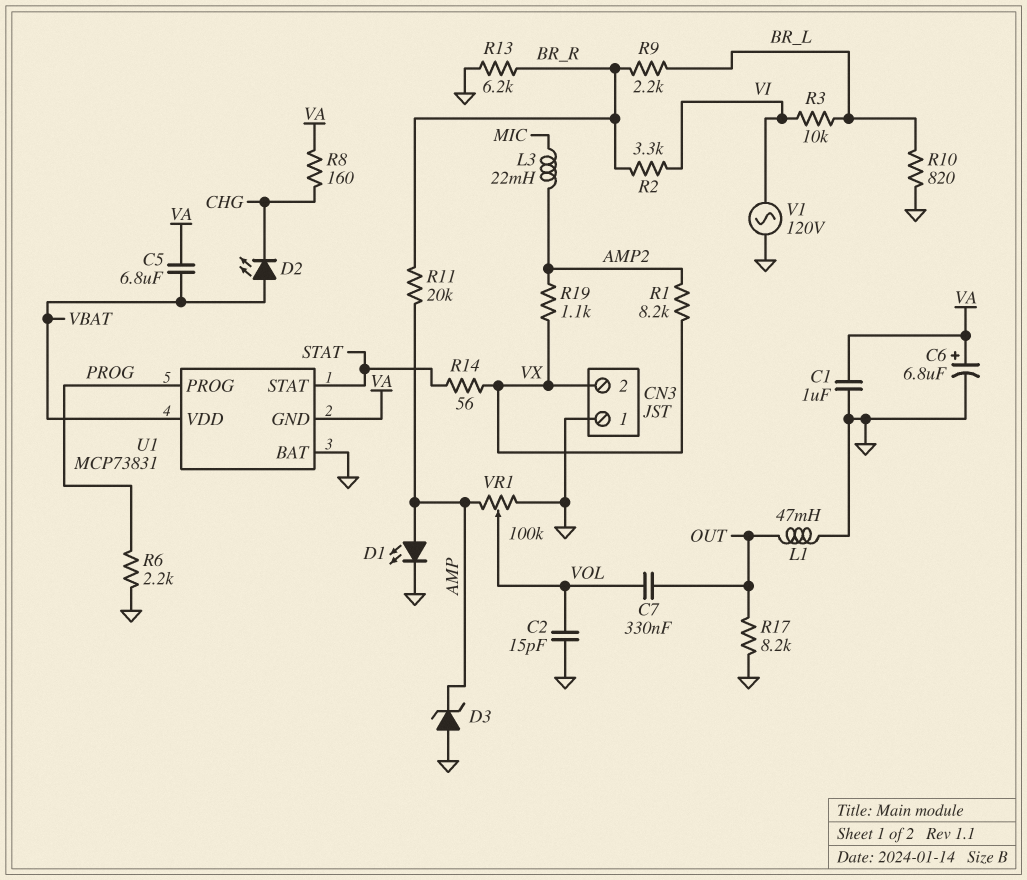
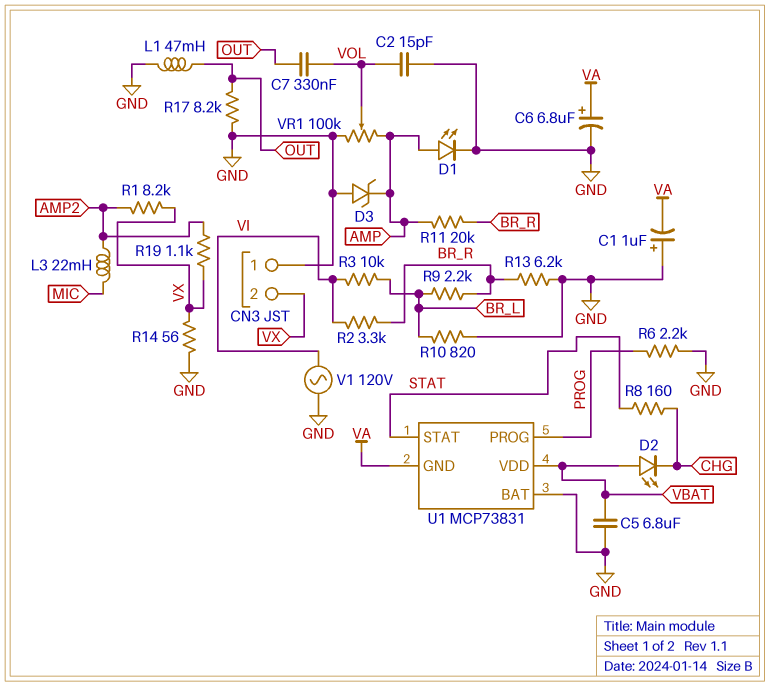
C1: 1uF (GND, VA) -> 1uF (plus GND, minus VA)
C5: 6.8uF (VA, VBAT) -> 6.8uF (GND, VBAT)
R8: 160 (CHG, VA) -> 160 (CHG, STAT)
R14: 56 (STAT, VX) -> 56 (GND, VX)

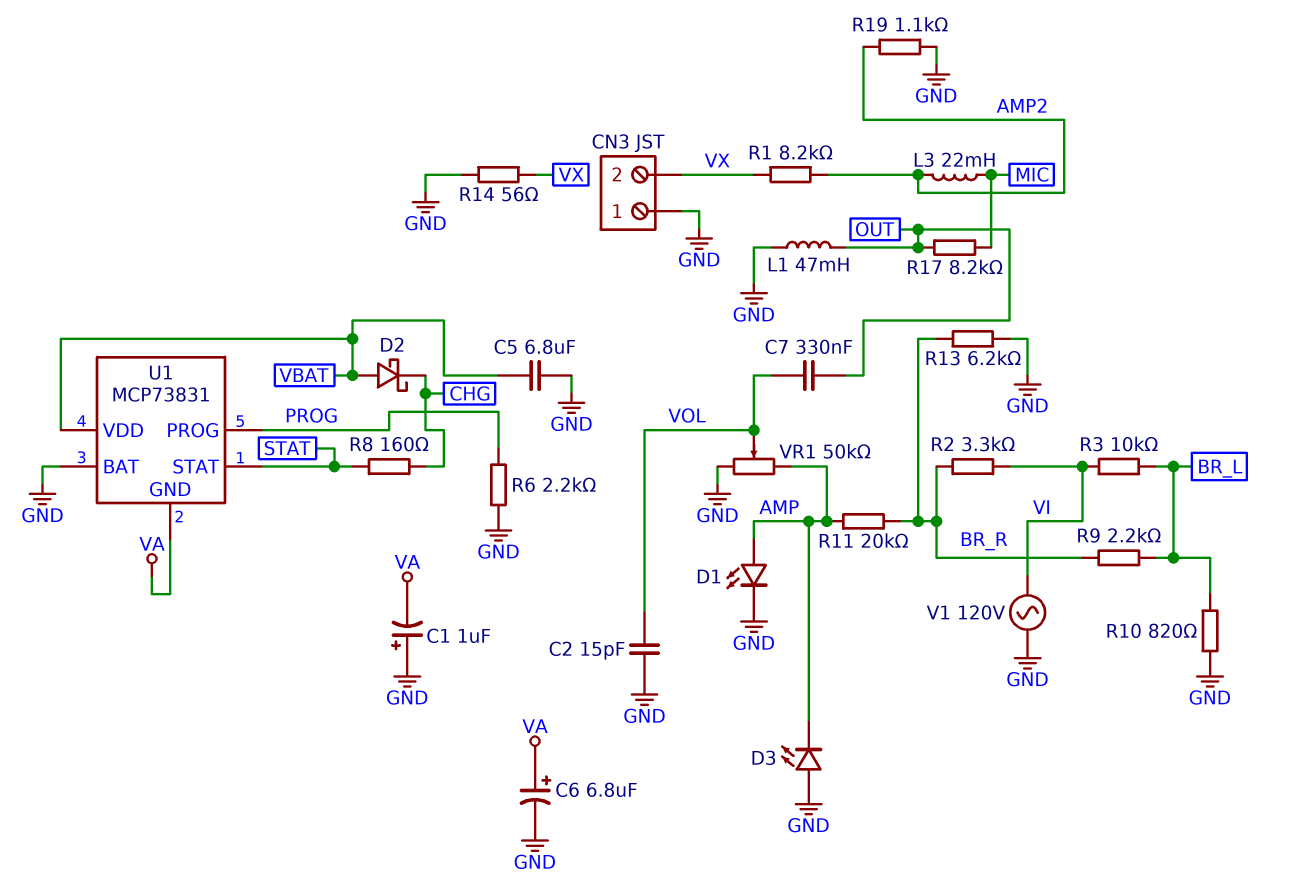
D2: LED (A VBAT, K CHG) -> schottky (A VBAT, K CHG)
D3: zener (A GND, K AMP) -> LED (A GND, K AMP)
R17: 8.2k (GND, OUT) -> 8.2k (MIC, OUT)
R19: 1.1k (AMP2, VX) -> 1.1k (AMP2, GND)
VR1: 100k (AMP, GND, wiper VOL) -> 50k (AMP, GND, wiper VOL)

